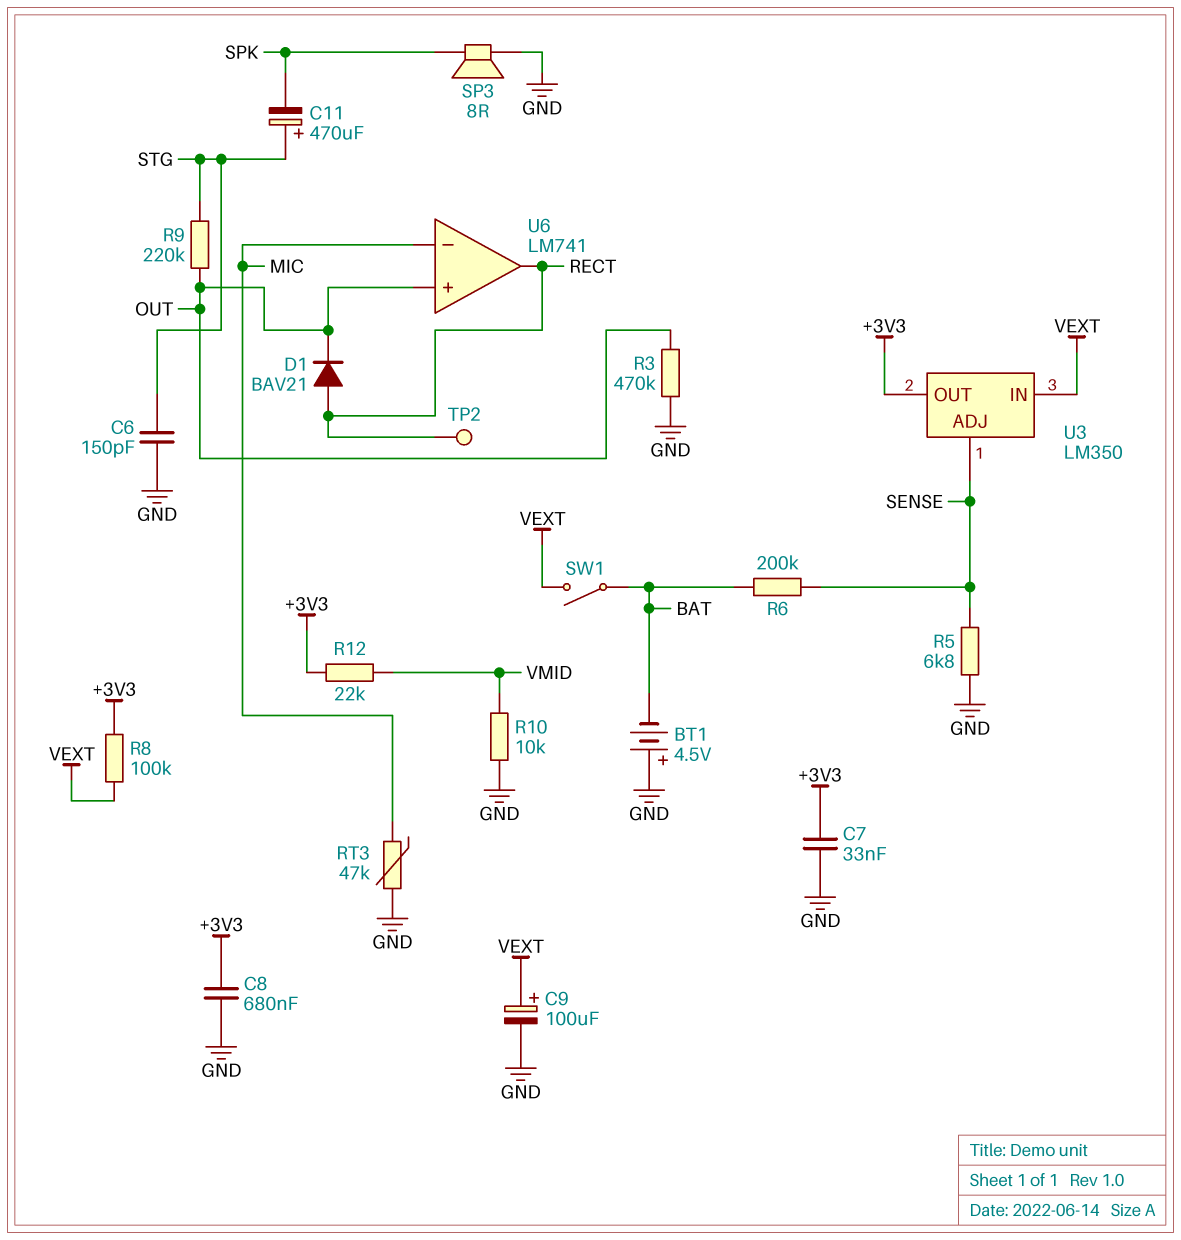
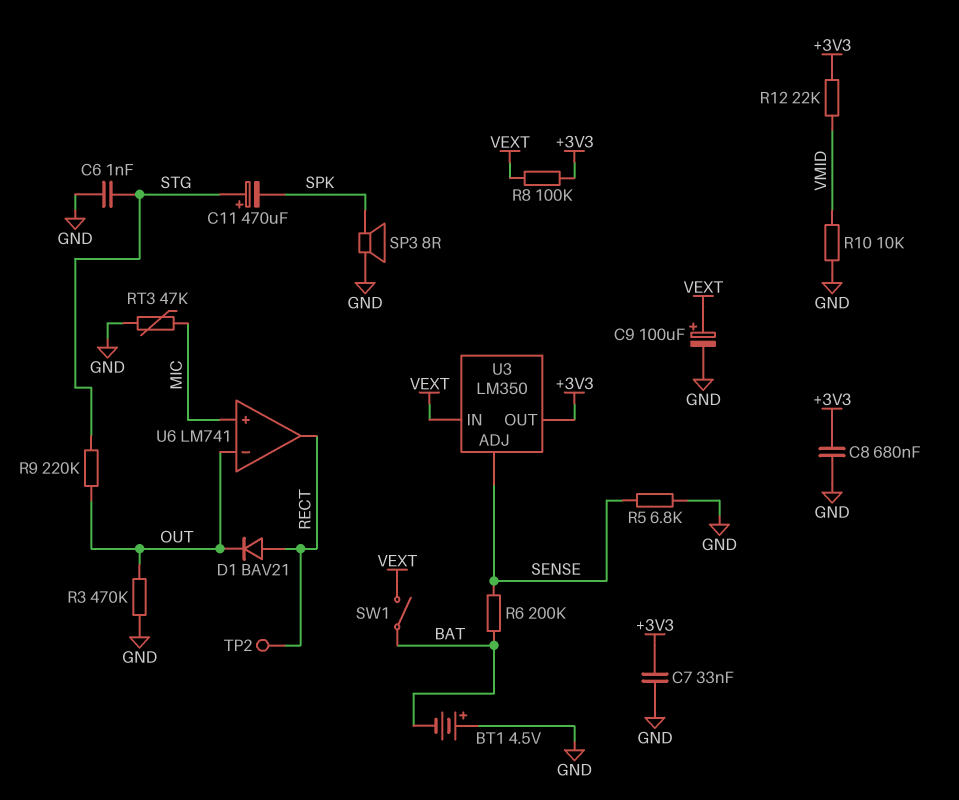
C6: 150pF (GND, STG) -> 1nF (GND, STG)
U6 pin in+: OUT -> MIC
U6 pin in-: MIC -> OUT

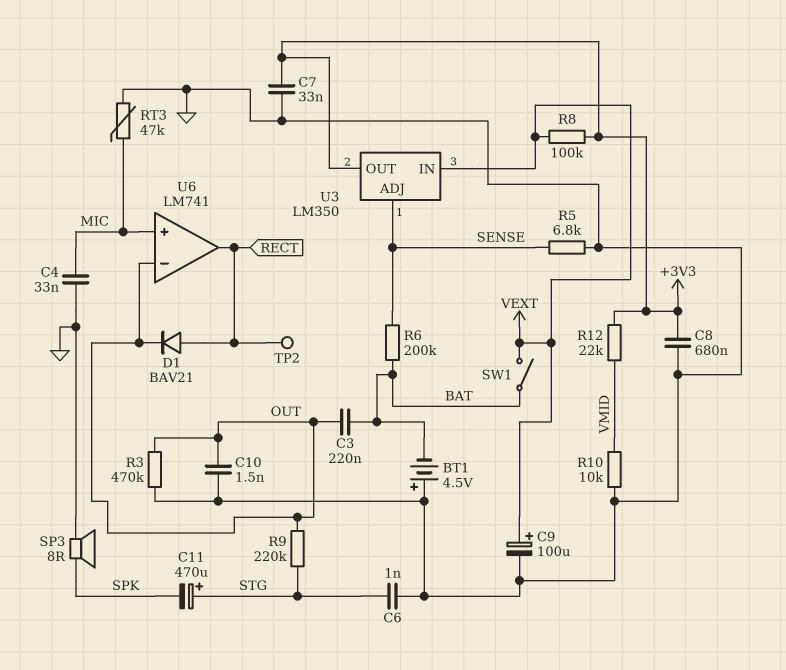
C3: none -> 220nF (BAT, OUT)
C4: none -> 33nF (GND, MIC)
C10: none -> 1.5nF (GND, OUT)

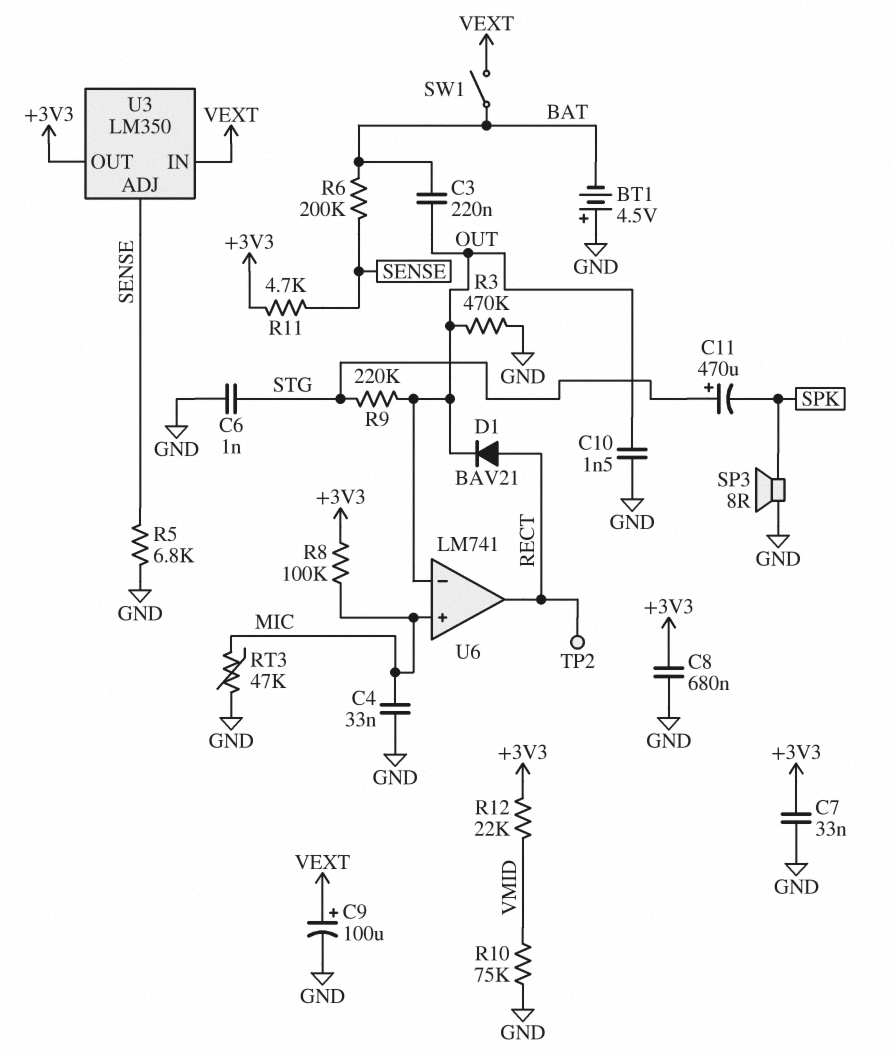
R8: 100k (+3V3, VEXT) -> 100k (+3V3, MIC)
R10: 10k (GND, VMID) -> 75k (GND, VMID)
R11: none -> 4.7k (+3V3, SENSE)

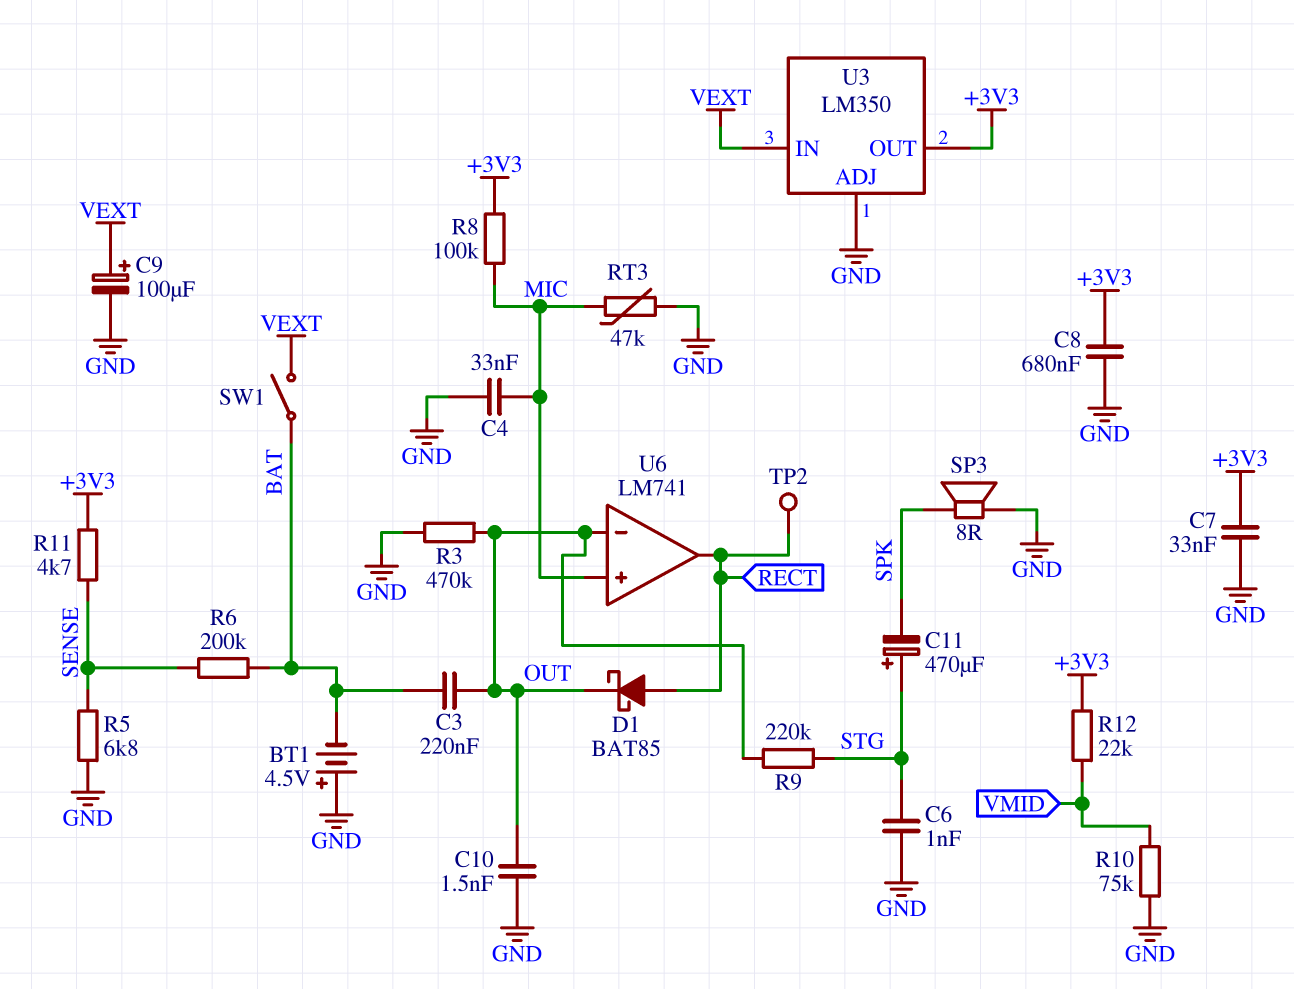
D1: diode BAV21 (A RECT, K OUT) -> schottky BAT85 (A RECT, K OUT)
U3 pin ADJ: SENSE -> GND

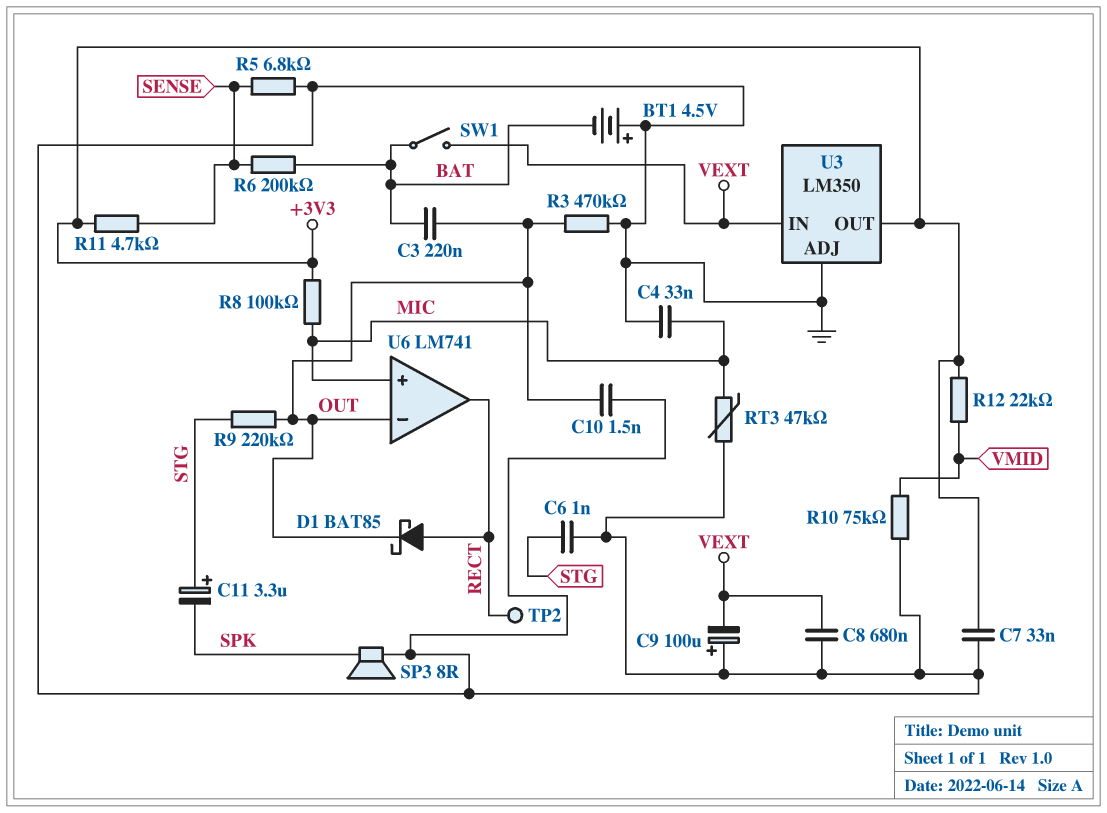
C8: 680nF (+3V3, GND) -> 680nF (GND, VEXT)
C9: 100uF (plus VEXT, minus GND) -> 100uF (plus GND, minus VEXT)
C11: 470uF (plus STG, minus SPK) -> 3.3uF (plus STG, minus SPK)

